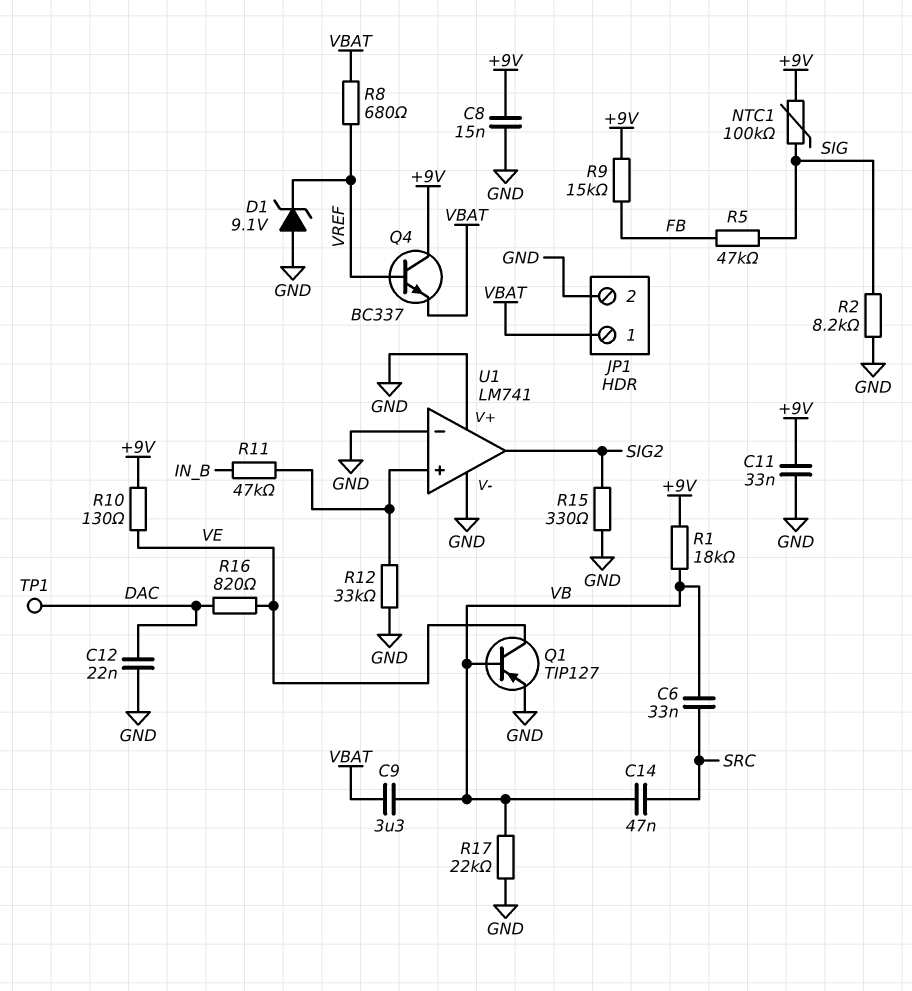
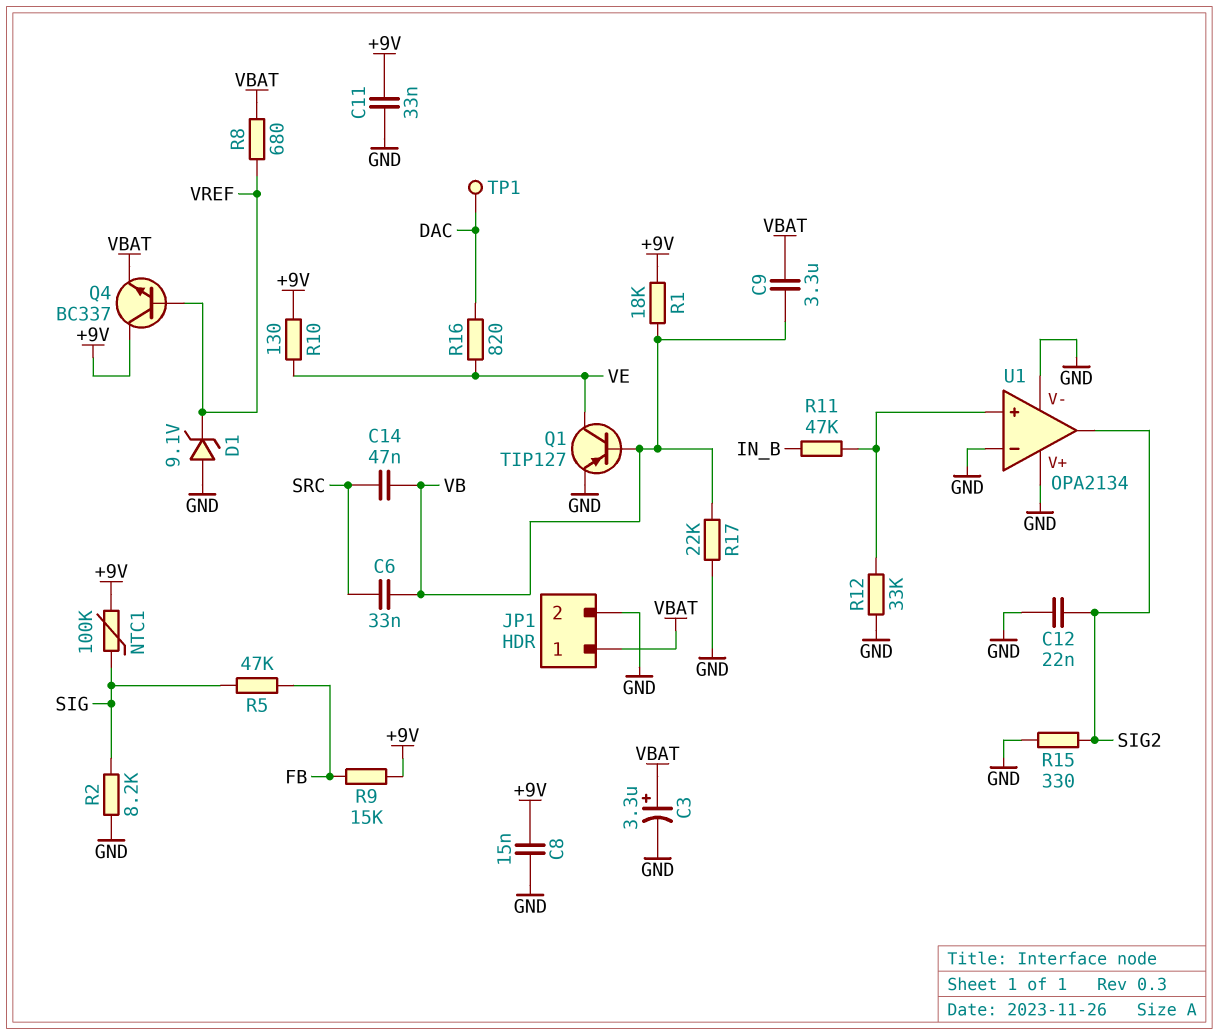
C3: none -> 3.3uF (plus VBAT, minus GND)
C12: 22nF (DAC, GND) -> 22nF (GND, SIG2)
U1: LM741 -> OPA2134

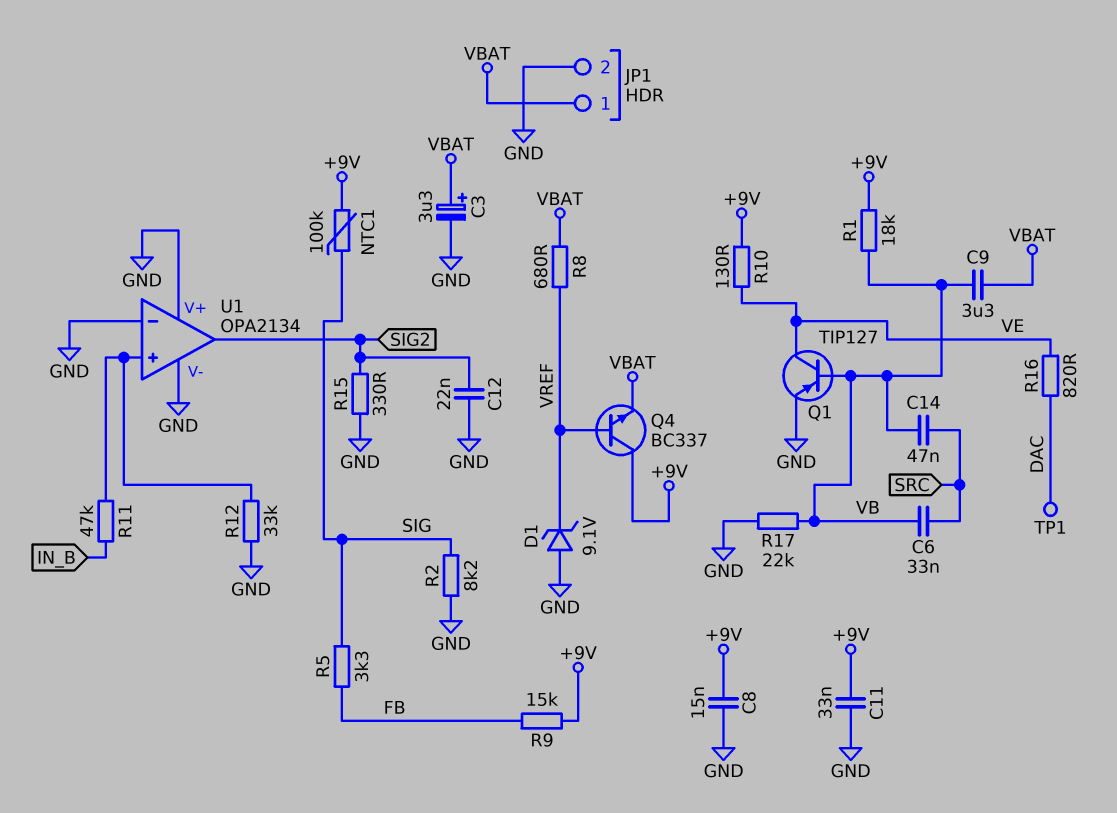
R5: 47k (FB, SIG) -> 3.3k (FB, SIG)

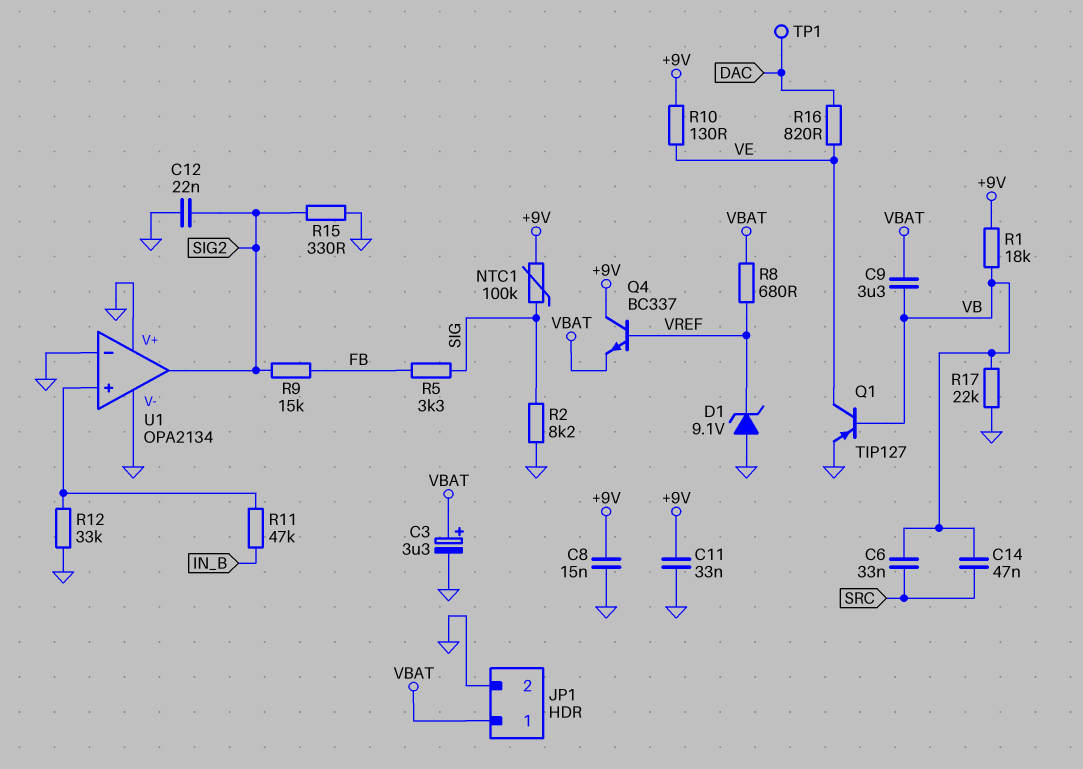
R9: 15k (+9V, FB) -> 15k (FB, SIG2)

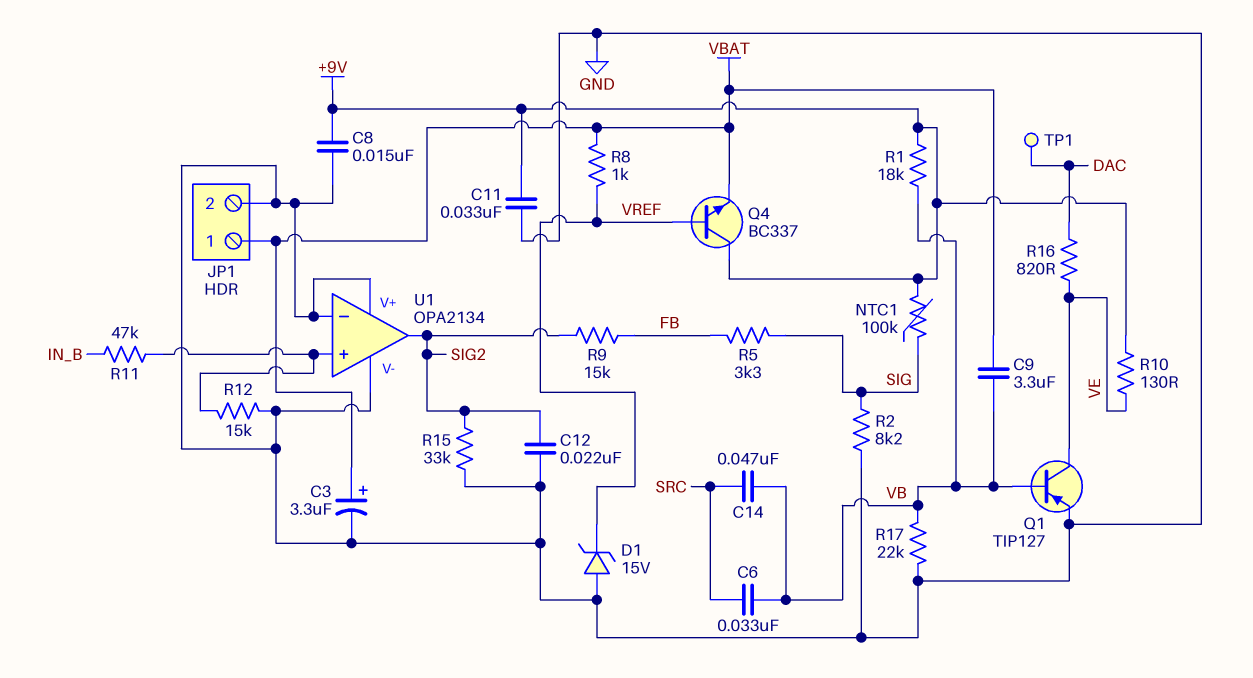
D1: zener 9.1V (A GND, K VREF) -> zener 15V (A GND, K VREF)
R8: 680 (VBAT, VREF) -> 1k (VBAT, VREF)
R12: 33k (GND, U1/in+) -> 15k (GND, U1/in+)
R15: 330 (GND, SIG2) -> 33k (GND, SIG2)

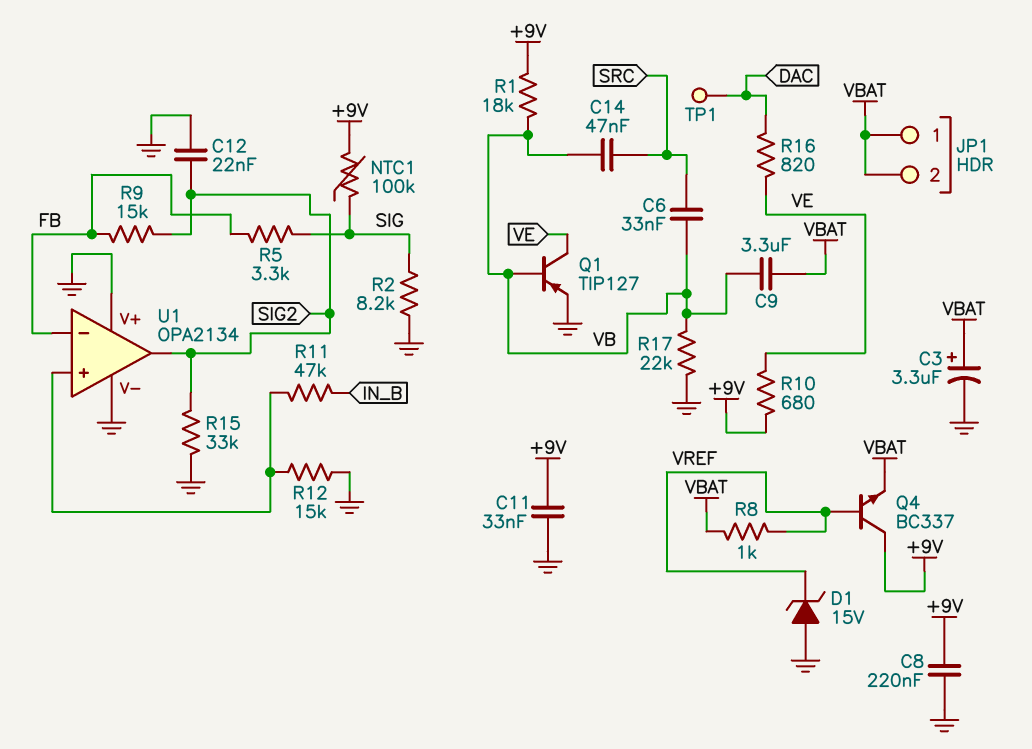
C8: 15nF (+9V, GND) -> 220nF (+9V, GND)
JP1 pin 2: GND -> VBAT
R10: 130 (+9V, VE) -> 680 (+9V, VE)
U1 pin in-: GND -> FB

